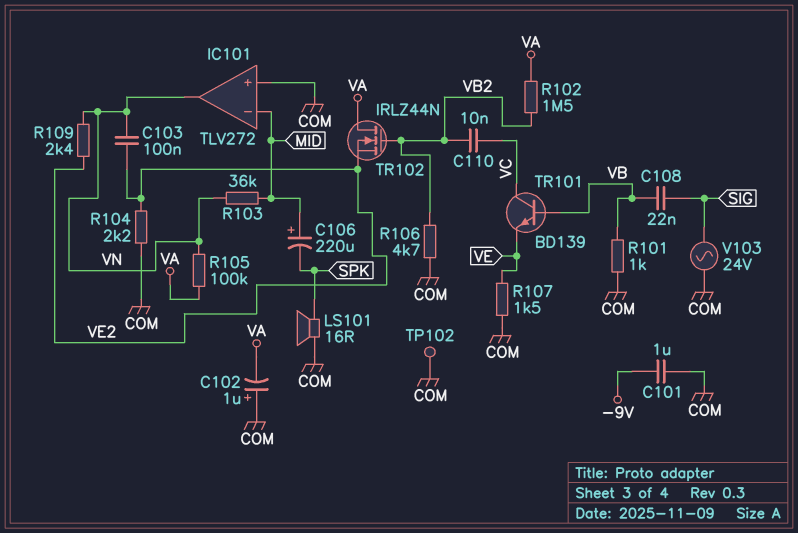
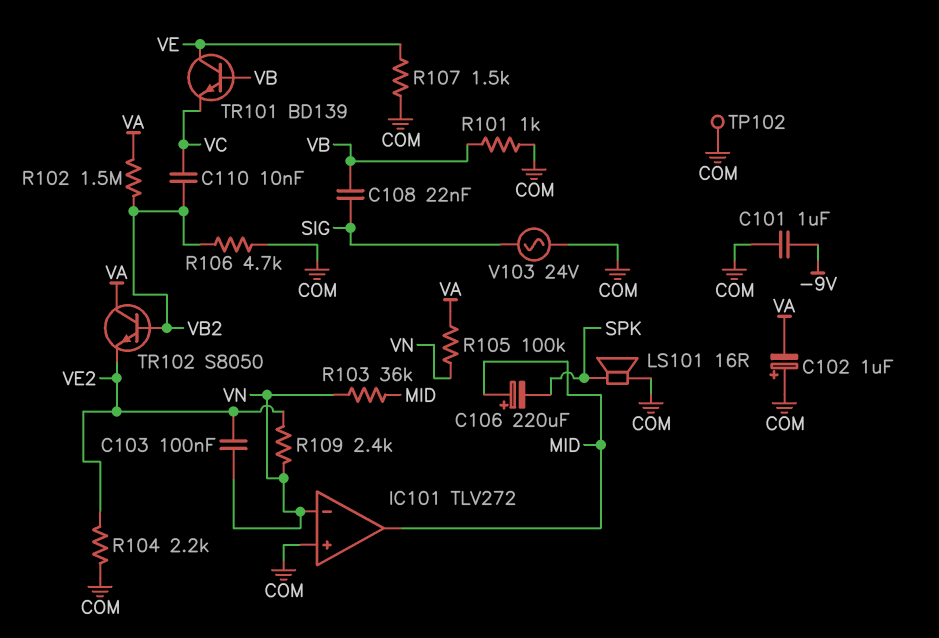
IC101 pin in-: MID -> VN
IC101 pin out: VN -> MID
TR101: NPN BD139 (B VB, C VC, E VE) -> NPN BD139 (B VB, C VE, E VC)
TR102: NMOS IRLZ44N (G VB2, D VA, S VE2) -> NPN S8050 (B VB2, C VA, E VE2)

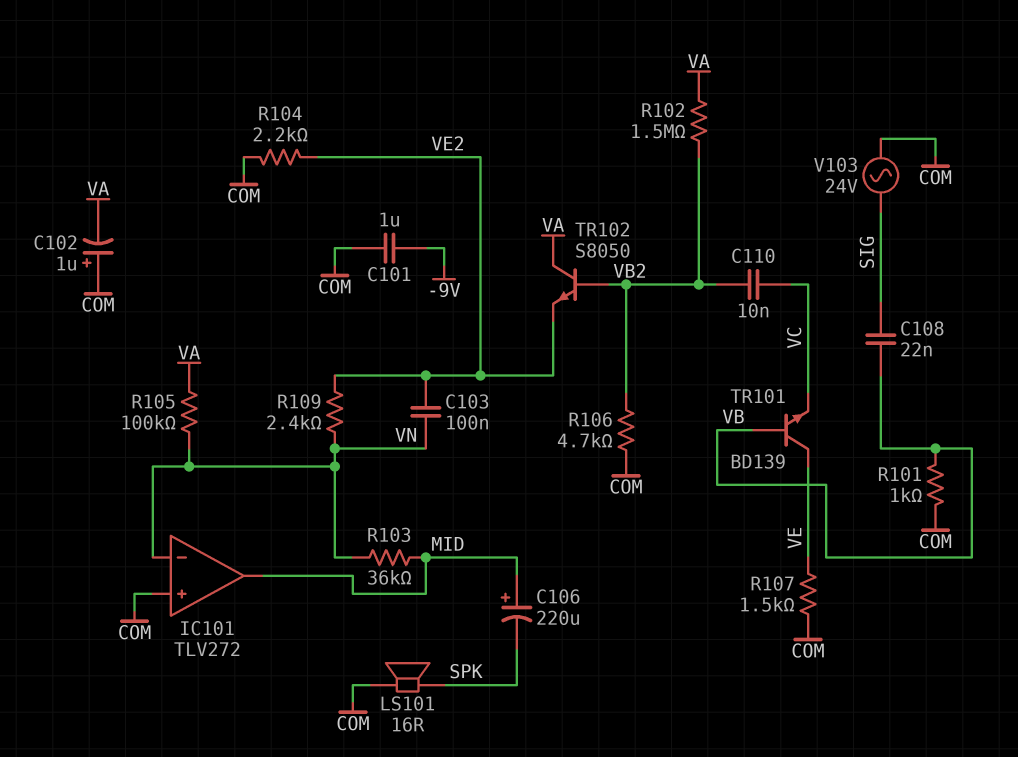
TP102: test point (COM) -> none

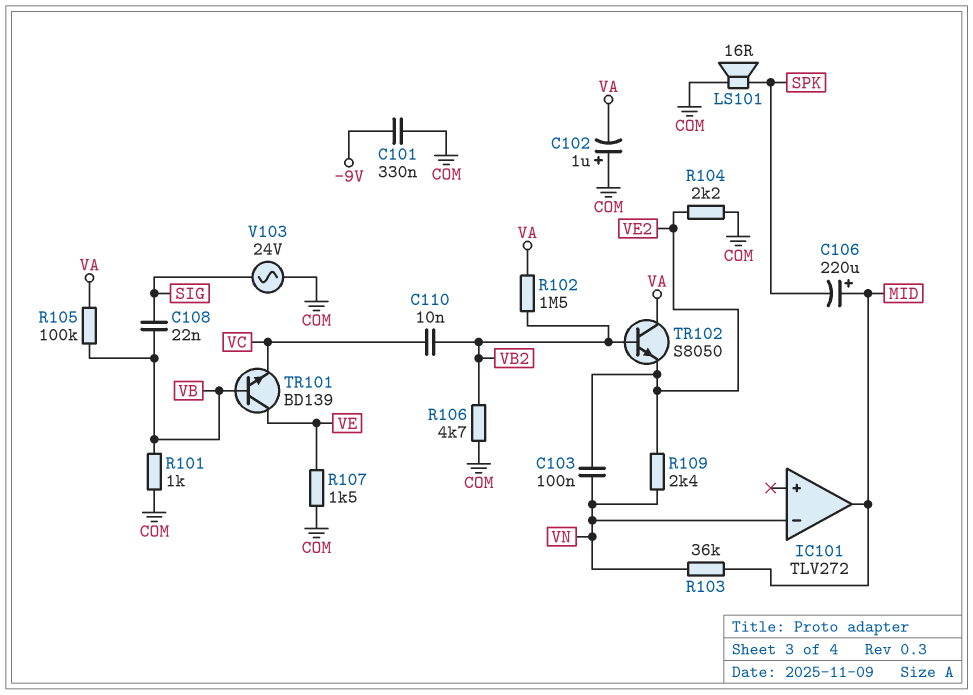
C101: 1uF (-9V, COM) -> 330nF (-9V, COM)
IC101 pin in+: COM -> none
R105: 100k (VA, VN) -> 100k (VA, VB)

